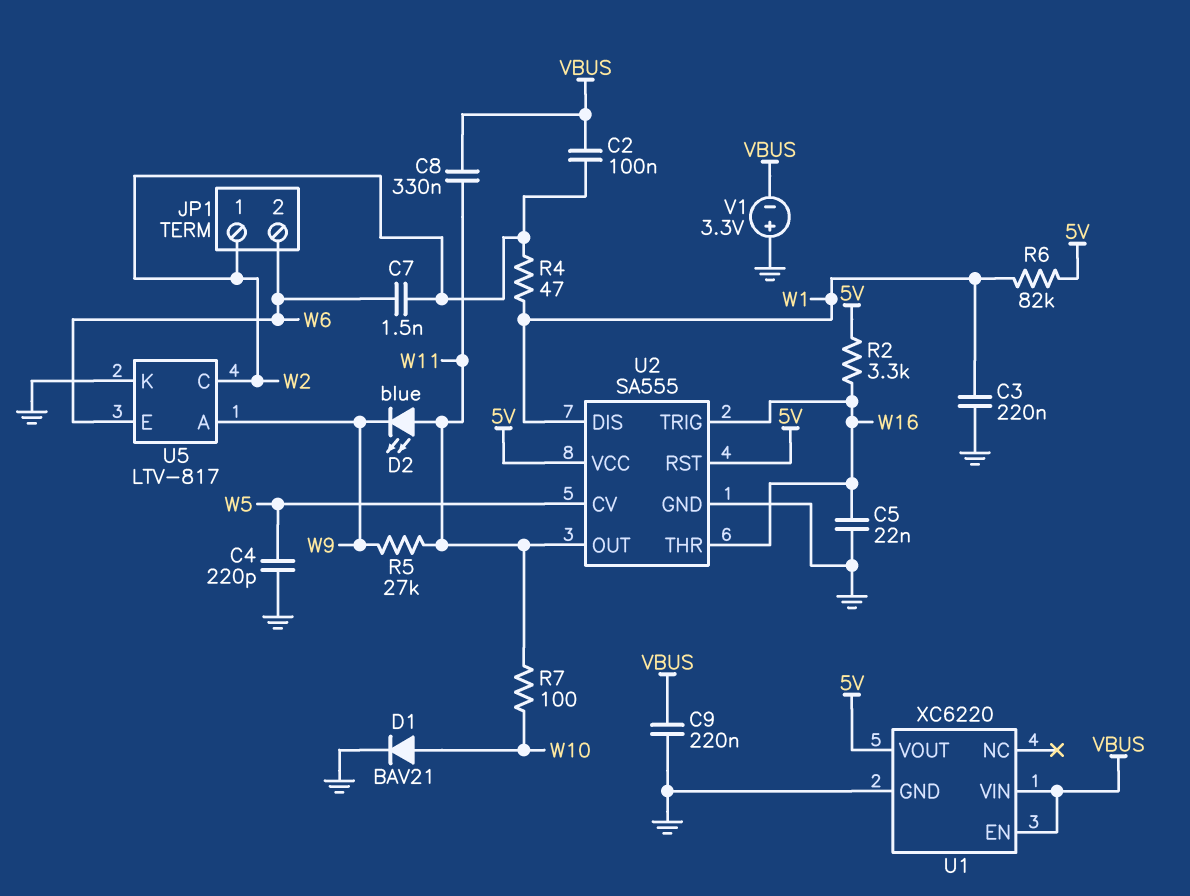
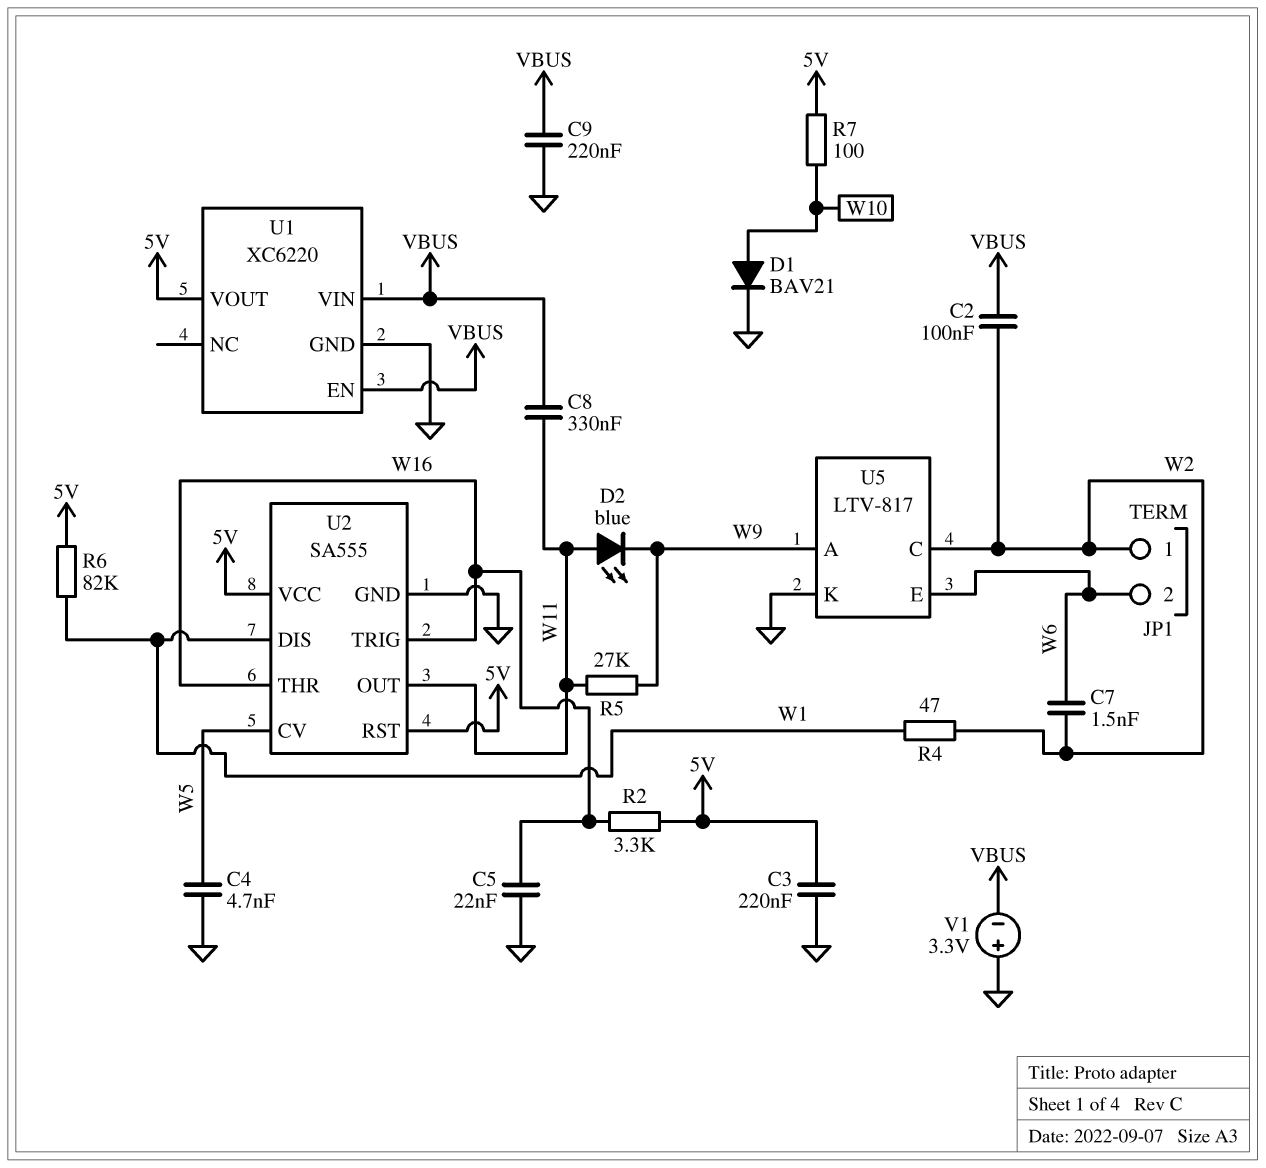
C3: 220nF (GND, W1) -> 220nF (5V, GND)
C4: 220pF (GND, W5) -> 4.7nF (GND, W5)
R7: 100 (W10, W11) -> 100 (5V, W10)

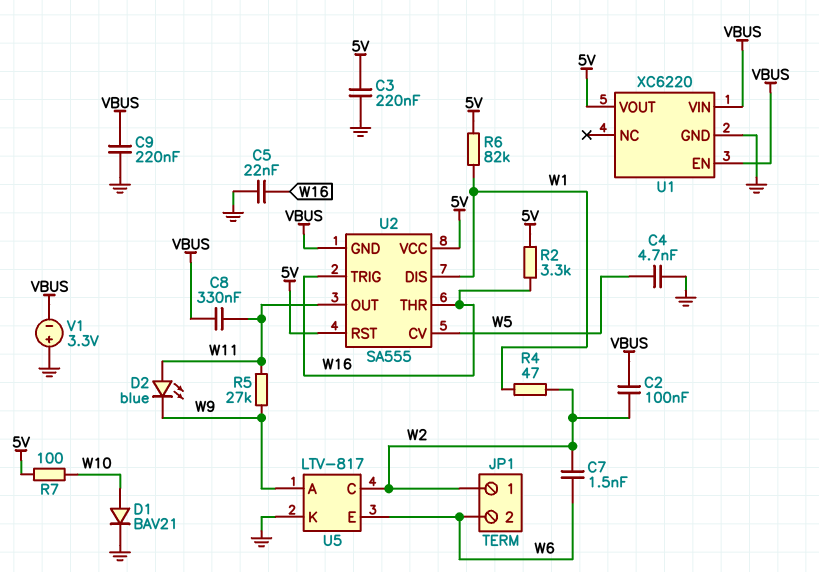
U2 pin GND: GND -> VBUS

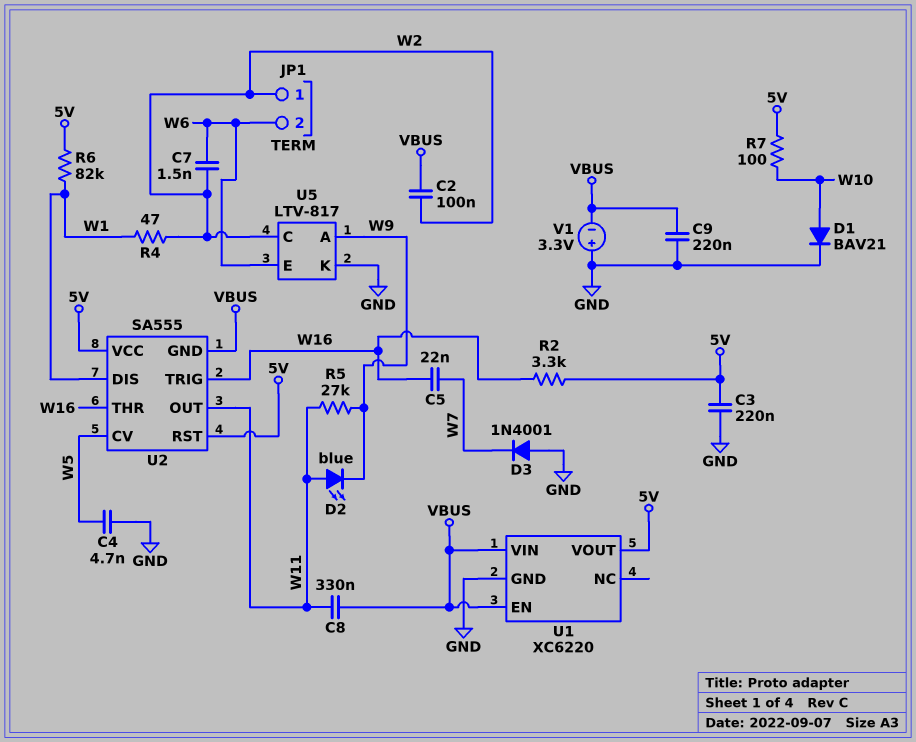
C5: 22nF (GND, W16) -> 22nF (W7, W16)
D3: none -> diode 1N4001 (A GND, K W7)

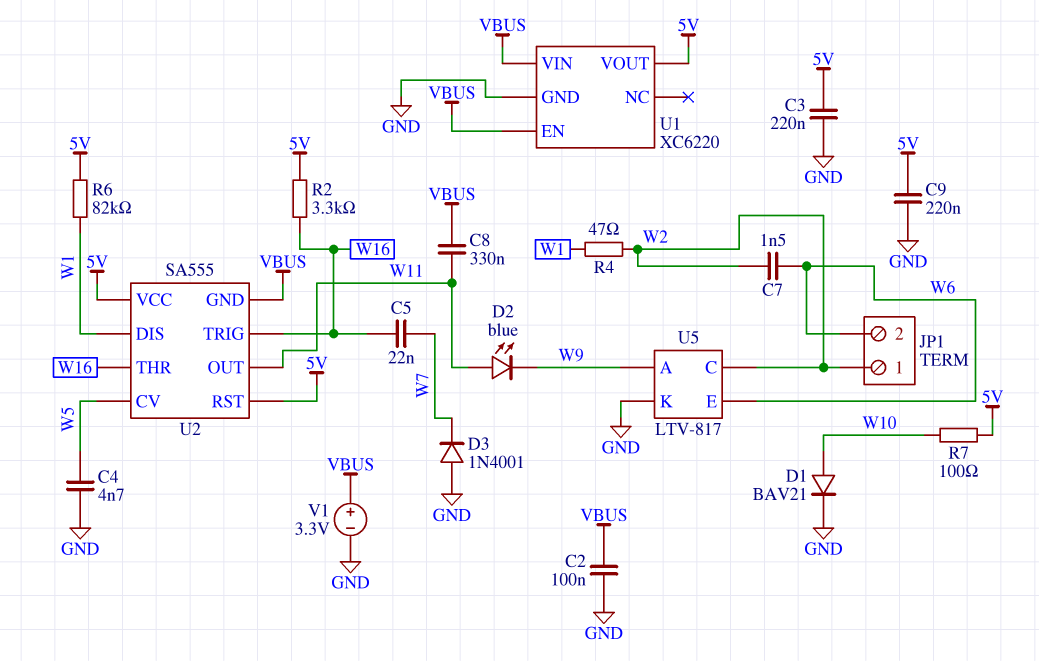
C2: 100nF (VBUS, W2) -> 100nF (GND, VBUS)
C9: 220nF (GND, VBUS) -> 220nF (5V, GND)
R5: 27k (W9, W11) -> none
V1: 3.3V (plus GND, minus VBUS) -> 3.3V (plus VBUS, minus GND)

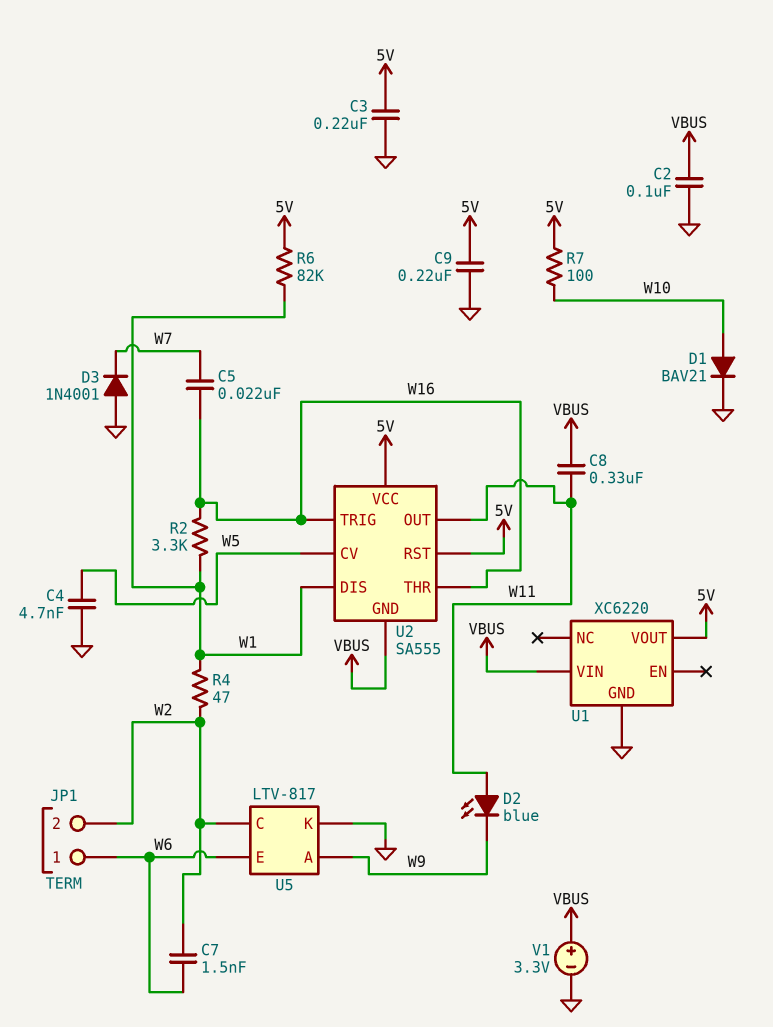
JP1 pin 1: W2 -> W6
JP1 pin 2: W6 -> W2
R2: 3.3k (5V, W16) -> 3.3k (W1, W16)
U1 pin EN: VBUS -> none

